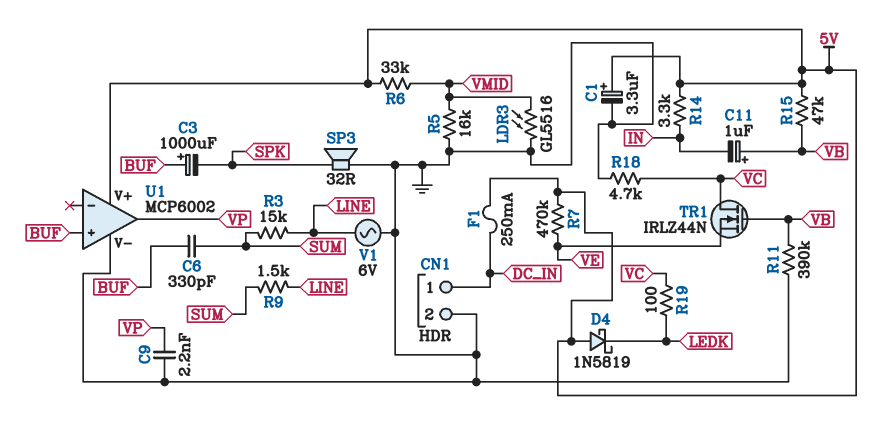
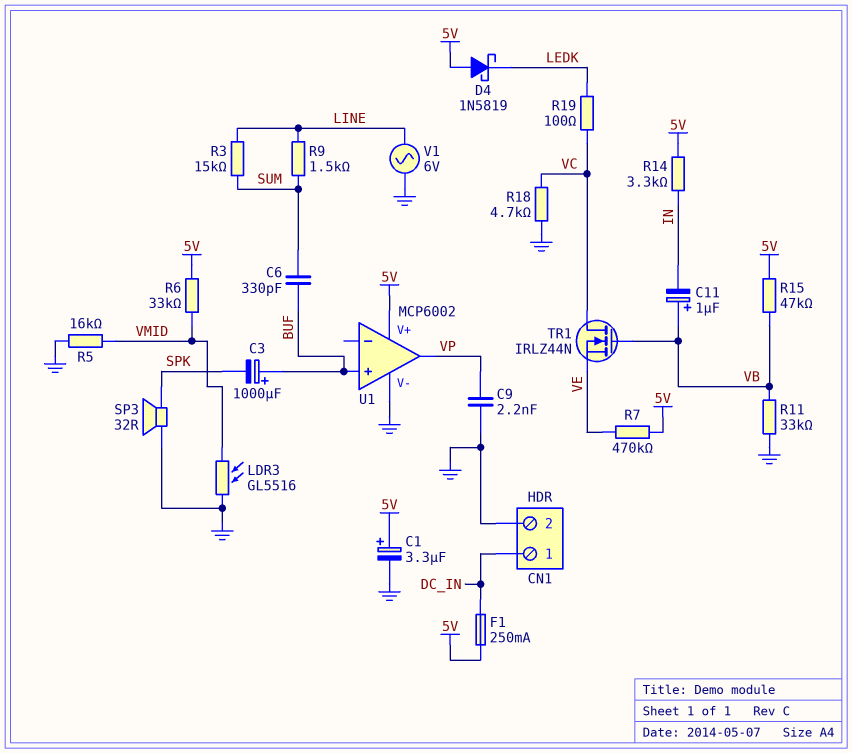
R11: 390k (GND, VB) -> 33k (GND, VB)

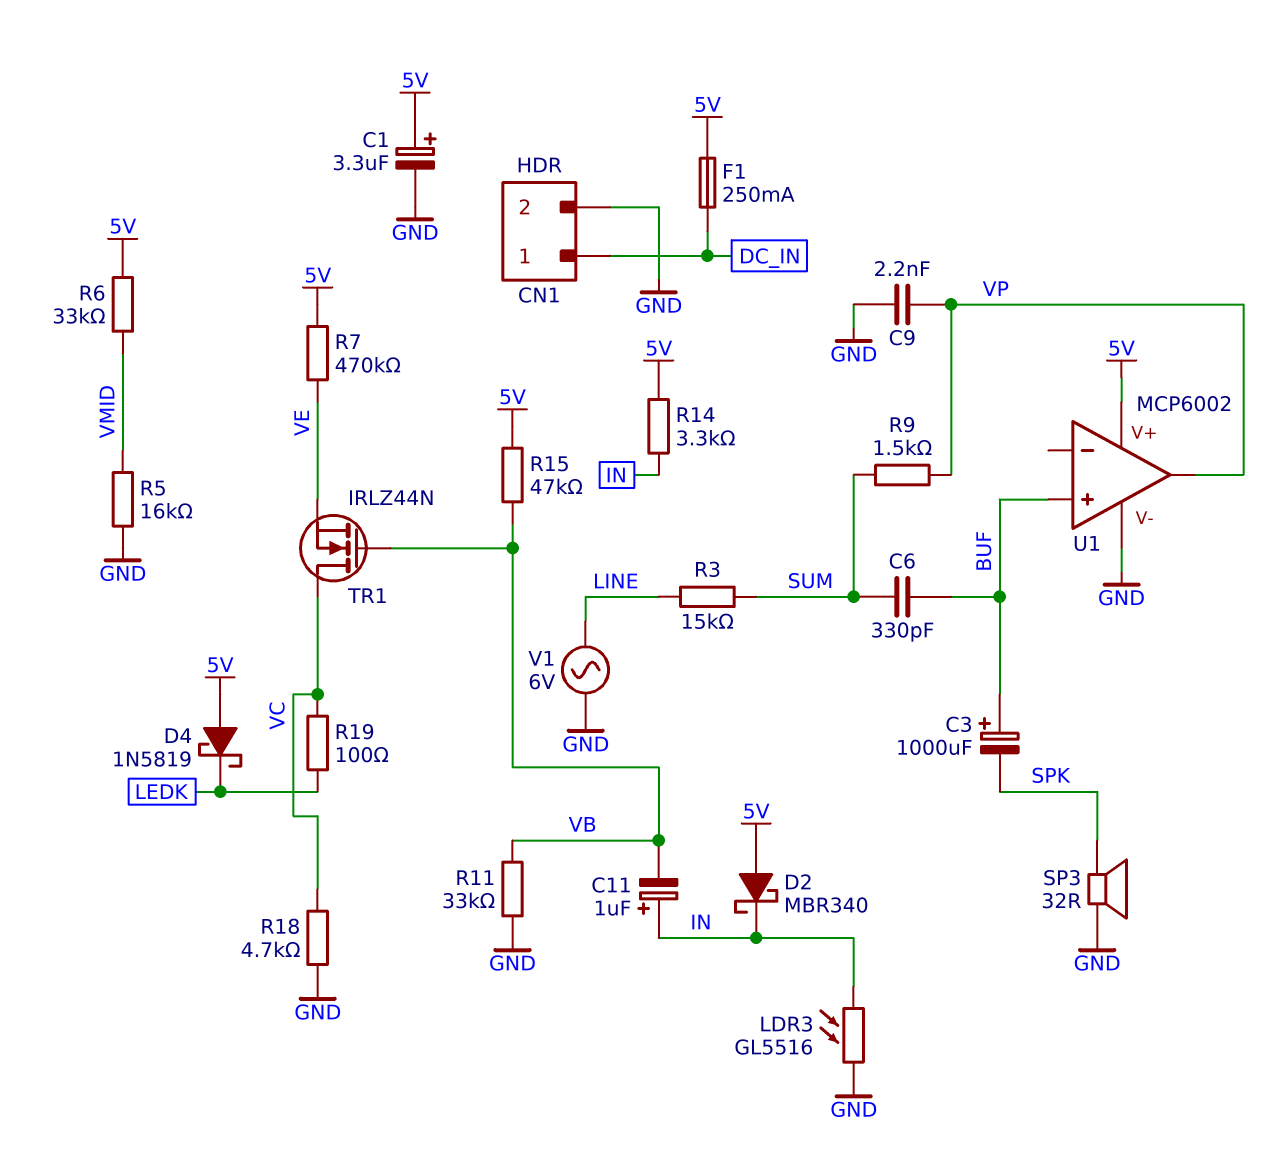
C11: 1uF (plus VB, minus IN) -> 1uF (plus IN, minus VB)
D2: none -> schottky MBR340 (A 5V, K IN)
LDR3: GL5516 (GND, VMID) -> GL5516 (GND, IN)
R9: 1.5k (LINE, SUM) -> 1.5k (SUM, VP)

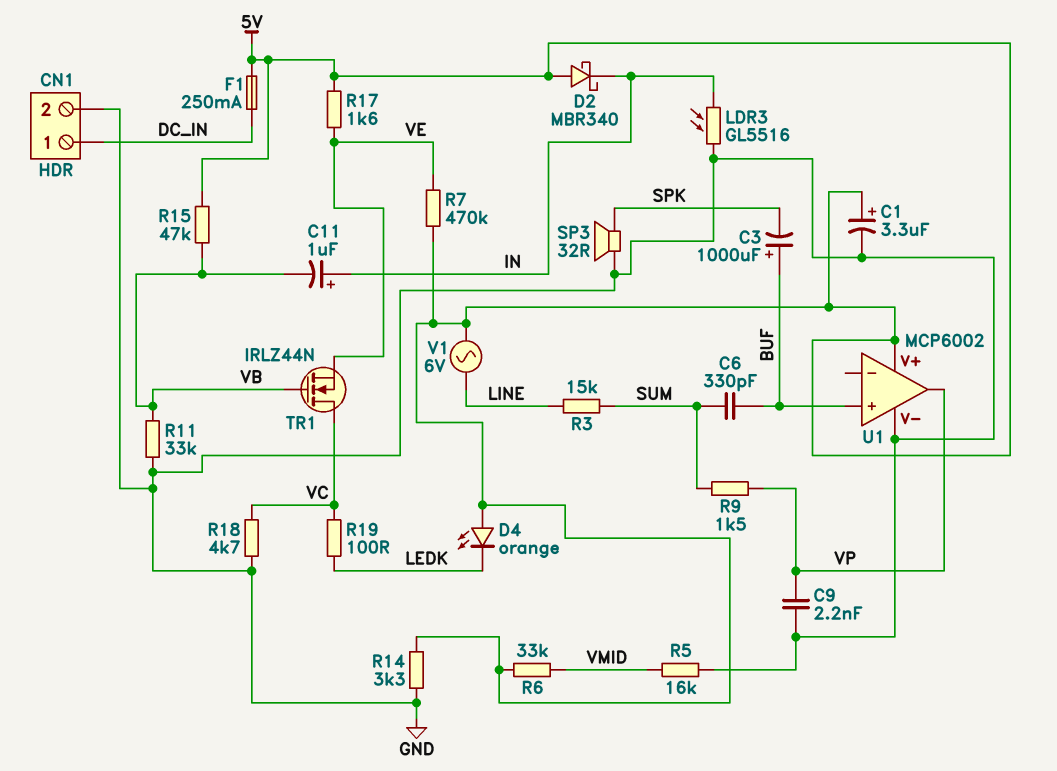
D4: schottky 1N5819 (A 5V, K LEDK) -> LED orange (A 5V, K LEDK)
R14: 3.3k (5V, IN) -> 3.3k (5V, GND)
R17: none -> 1.6k (5V, VE)
V1: AC 6V (GND, LINE) -> AC 6V (5V, LINE)

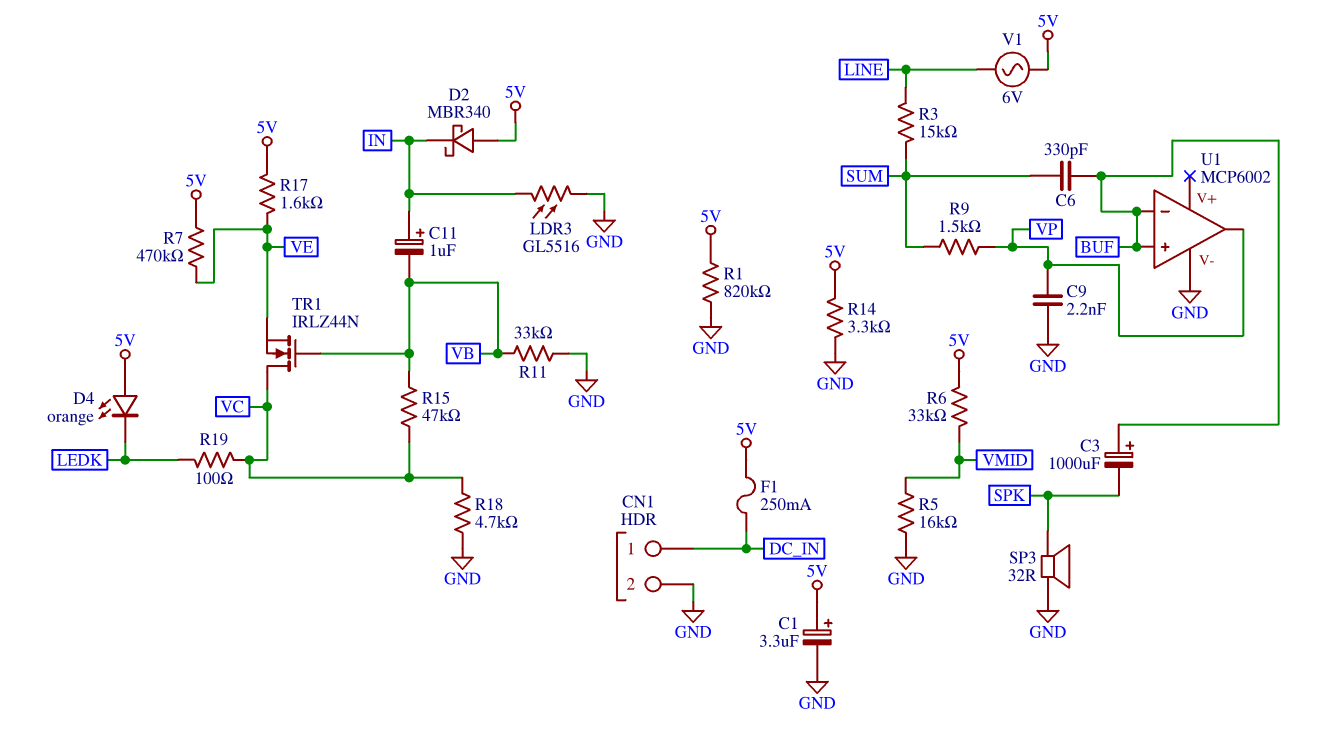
R1: none -> 820k (5V, GND)
R15: 47k (5V, VB) -> 47k (VB, VC)
U1 pin V+: 5V -> none
U1 pin in-: none -> BUF

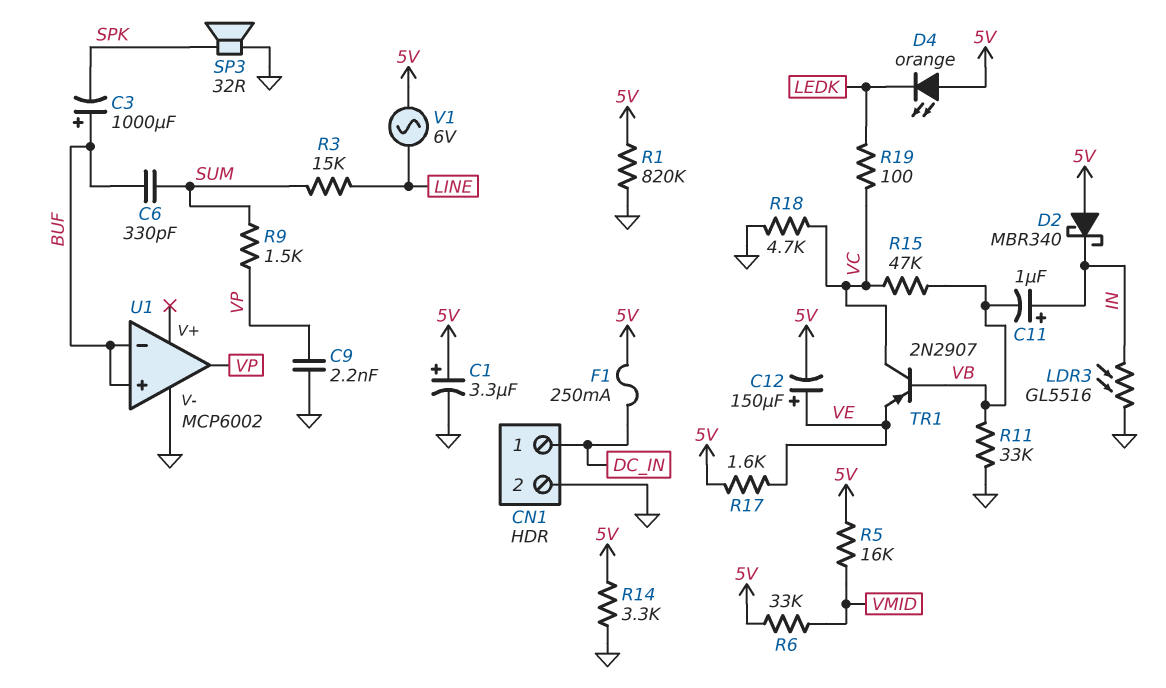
C12: none -> 150uF (plus VE, minus 5V)
R5: 16k (GND, VMID) -> 16k (5V, VMID)
R7: 470k (5V, VE) -> none
TR1: NMOS IRLZ44N (G VB, D VC, S VE) -> PNP 2N2907 (B VB, C VC, E VE)

